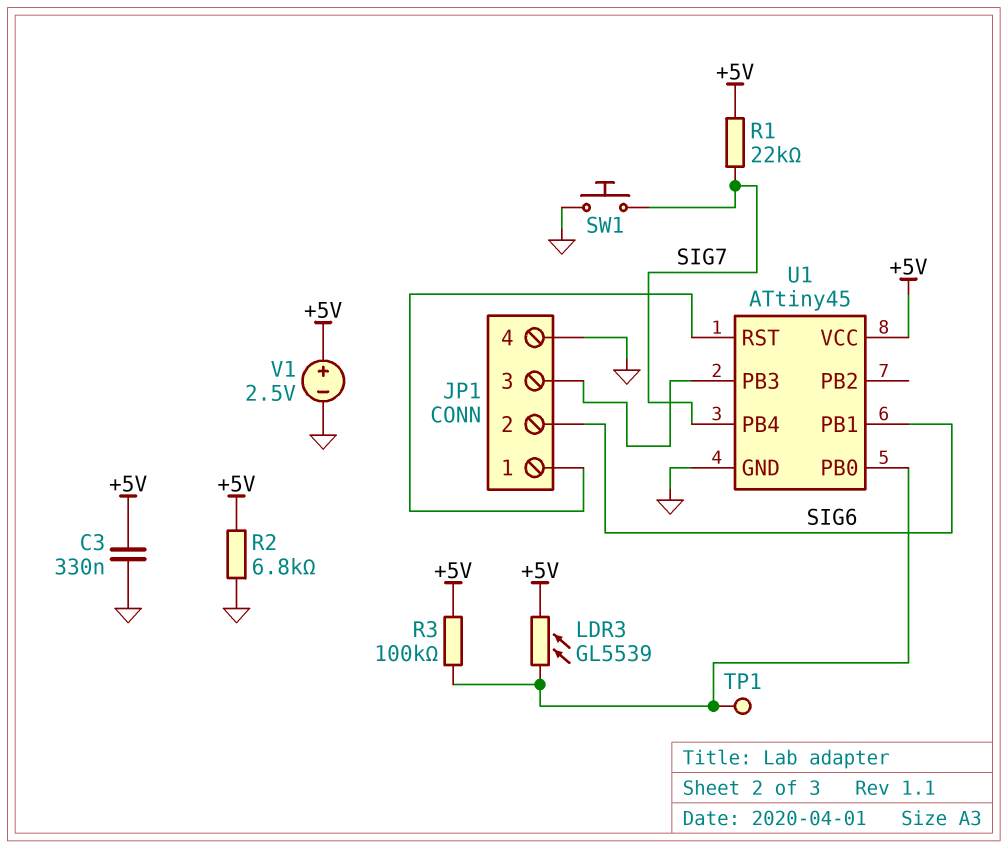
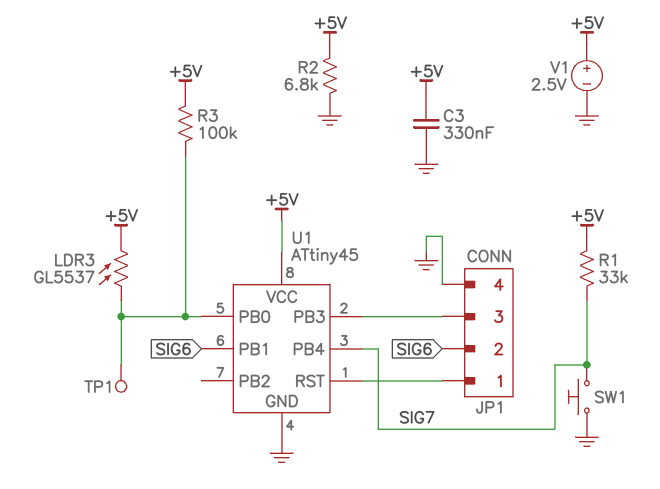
LDR3: GL5539 (+5V, U1/PB0) -> GL5537 (+5V, U1/PB0)
R1: 22k (+5V, SIG7) -> 33k (+5V, SIG7)

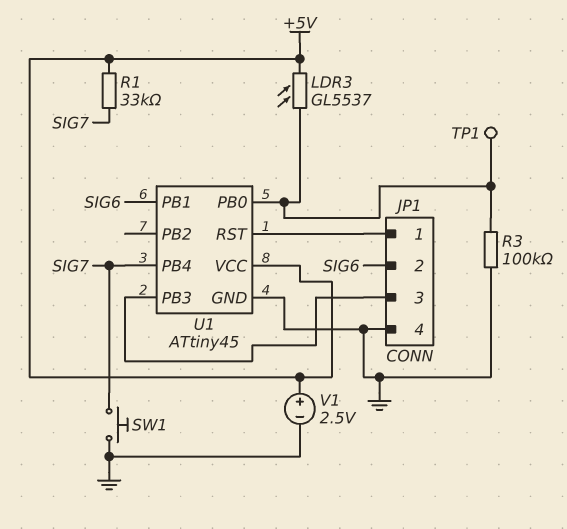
C3: 330nF (+5V, GND) -> none
R2: 6.8k (+5V, GND) -> none
R3: 100k (+5V, U1/PB0) -> 100k (GND, U1/PB0)

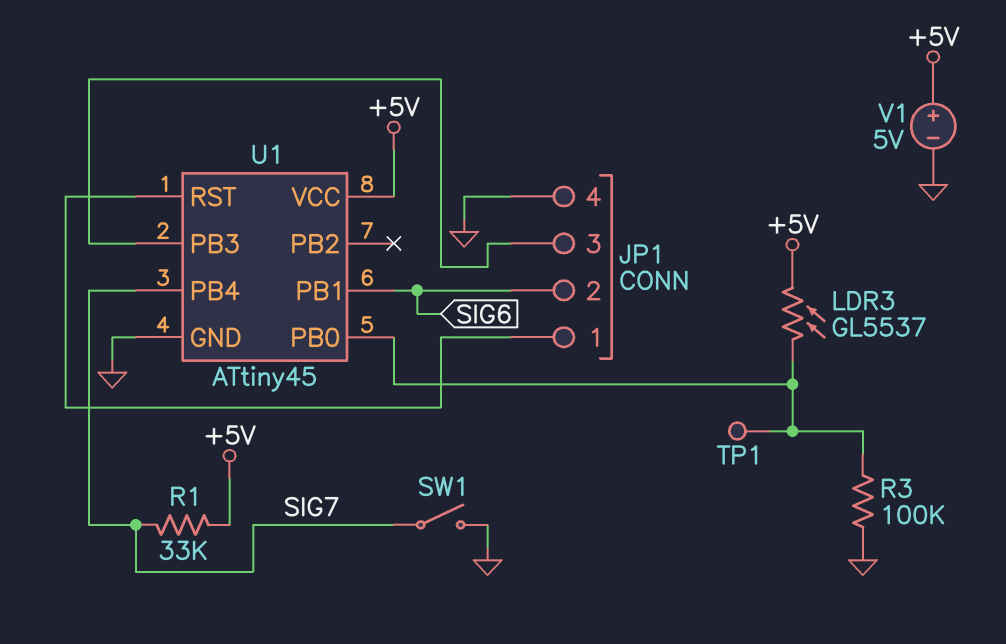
SW1: button (GND, SIG7) -> switch (GND, SIG7)
V1: 2.5V (plus +5V, minus GND) -> 5V (plus +5V, minus GND)

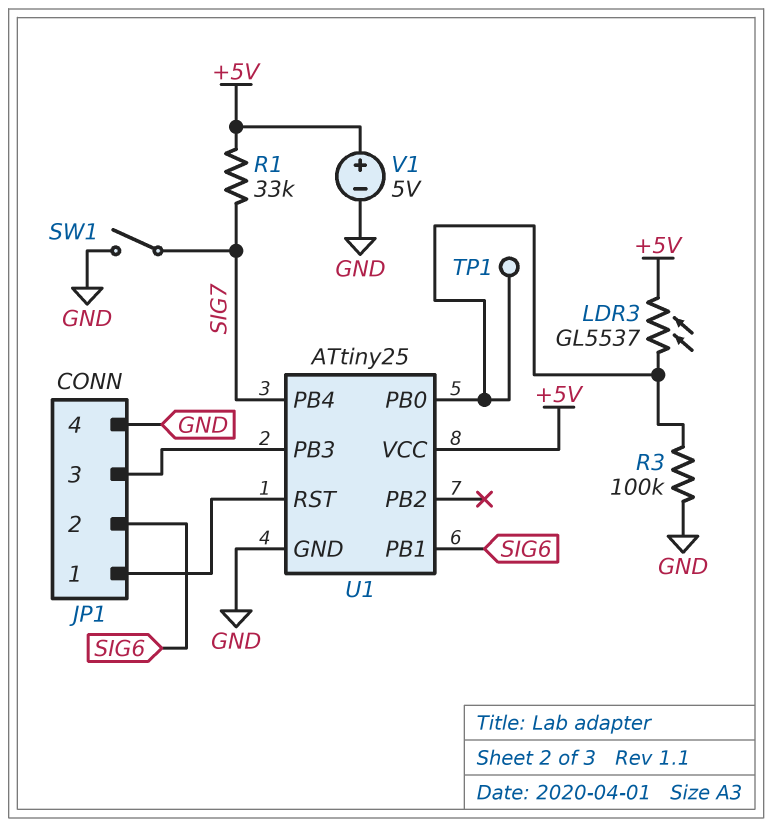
U1: ATtiny45 -> ATtiny25

